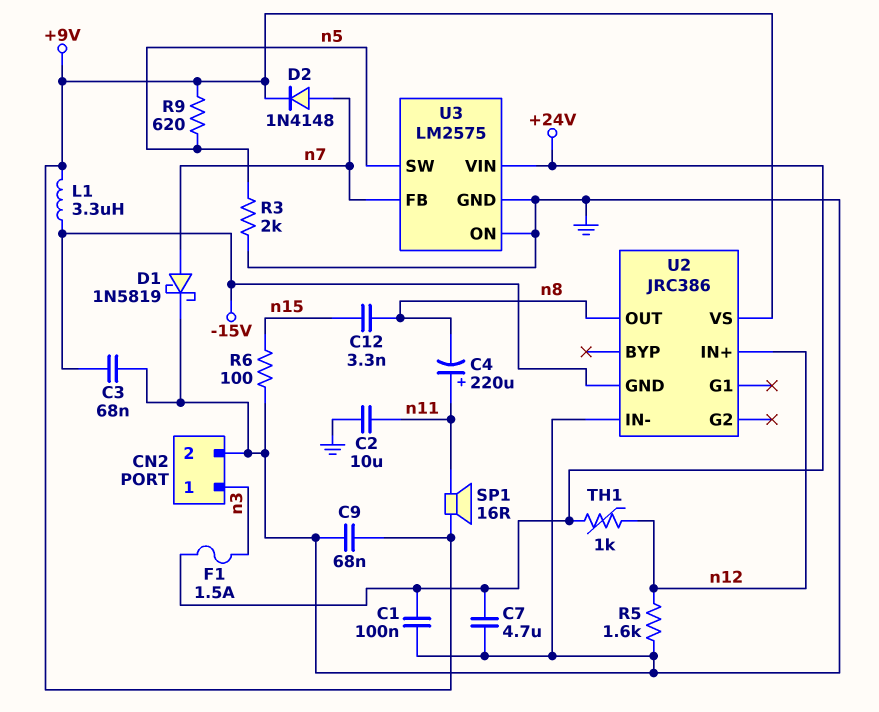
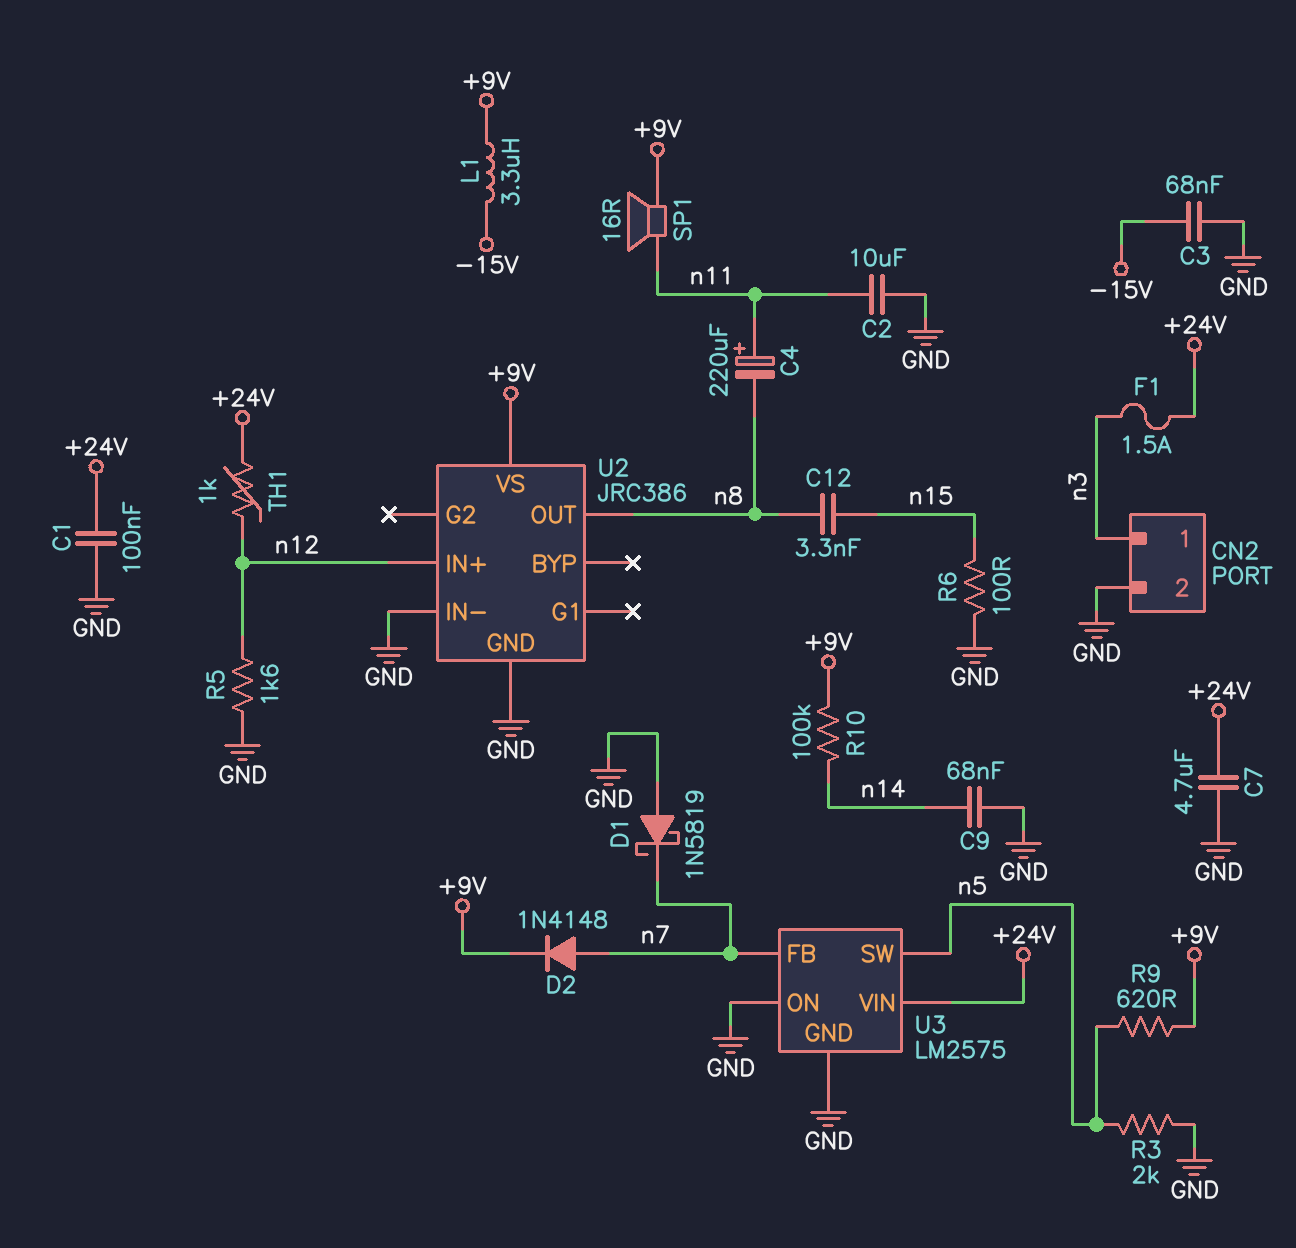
C9: 68nF (+9V, GND) -> 68nF (GND, n14)
D1: schottky 1N5819 (A n7, K GND) -> schottky 1N5819 (A GND, K n7)
R10: none -> 100k (+9V, n14)
U2 pin GND: -15V -> GND

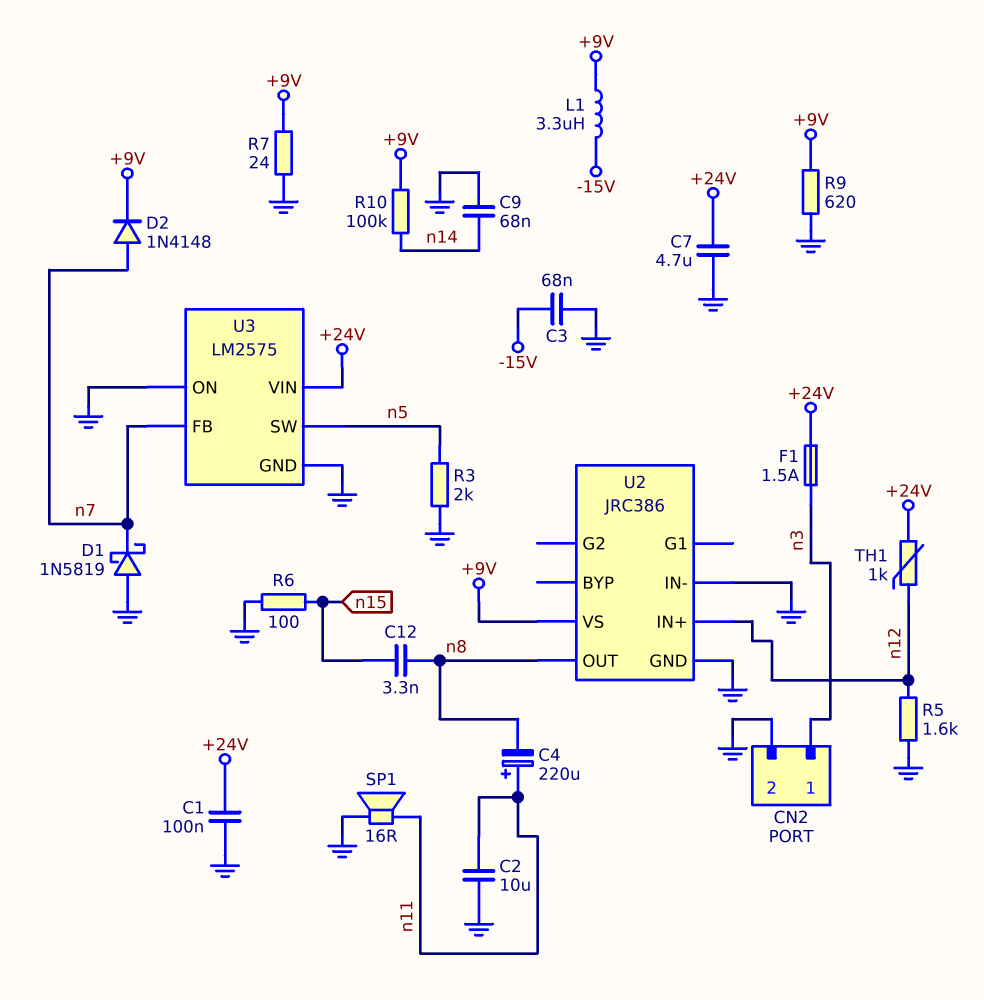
R7: none -> 24 (+9V, GND)
R9: 620 (+9V, n5) -> 620 (+9V, GND)
SP1: speaker 16R (+9V, n11) -> speaker 16R (GND, n11)

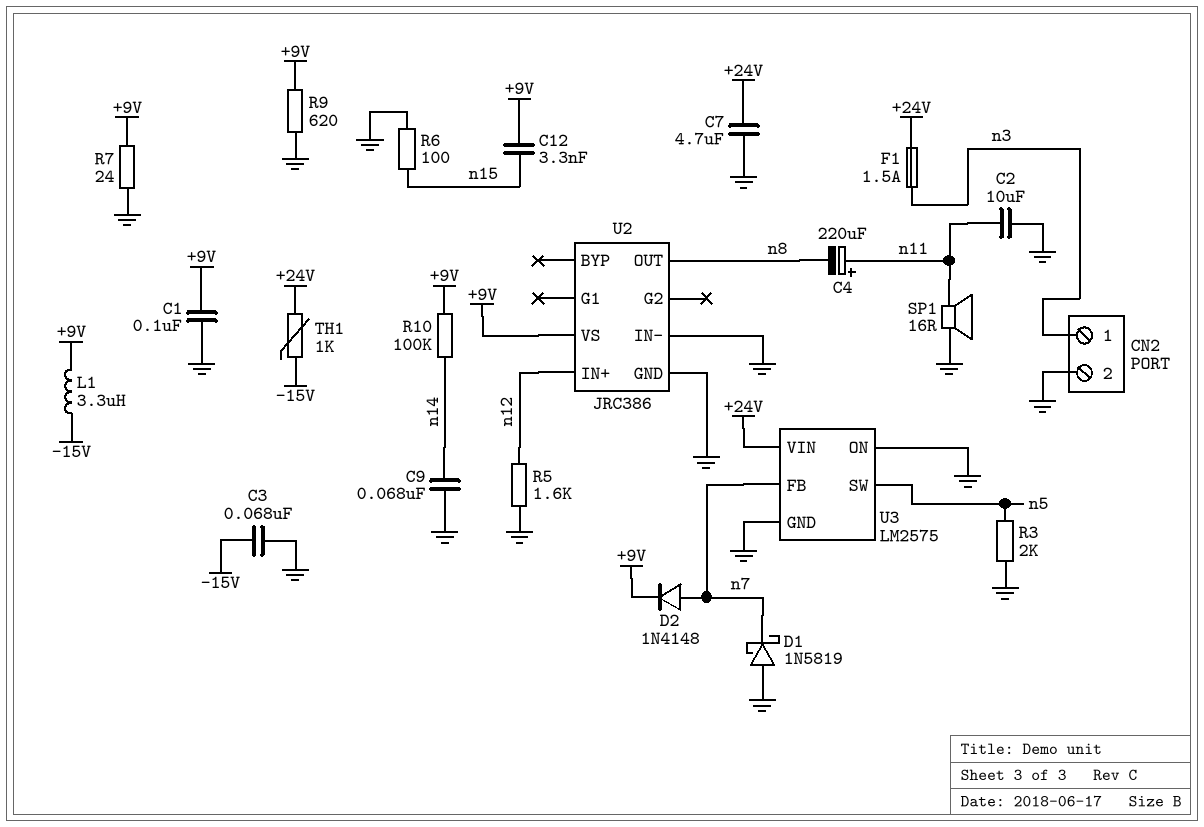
C1: 100nF (+24V, GND) -> 100nF (+9V, GND)
C12: 3.3nF (n8, n15) -> 3.3nF (+9V, n15)
TH1: 1k (+24V, n12) -> 1k (+24V, -15V)

